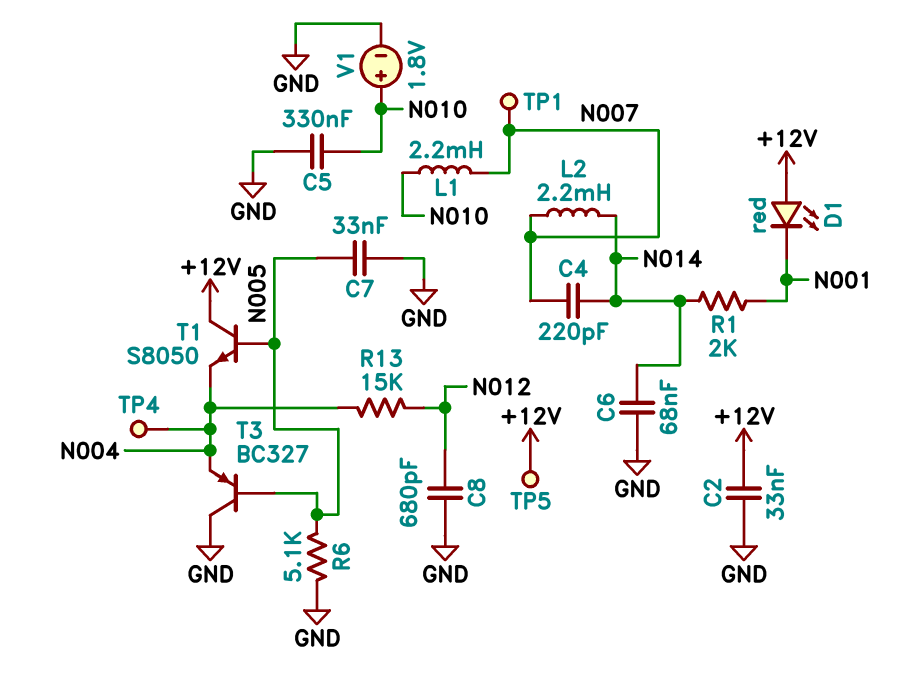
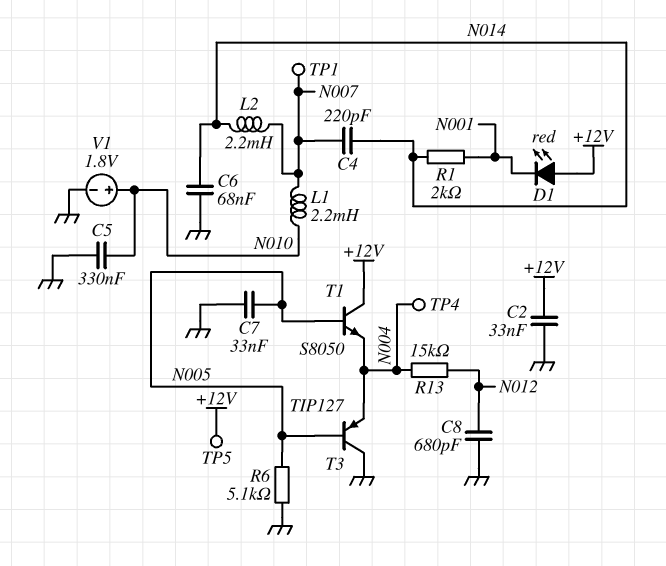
T3: PNP BC327 (B N005, C GND, E N004) -> PNP TIP127 (B N005, C GND, E N004)

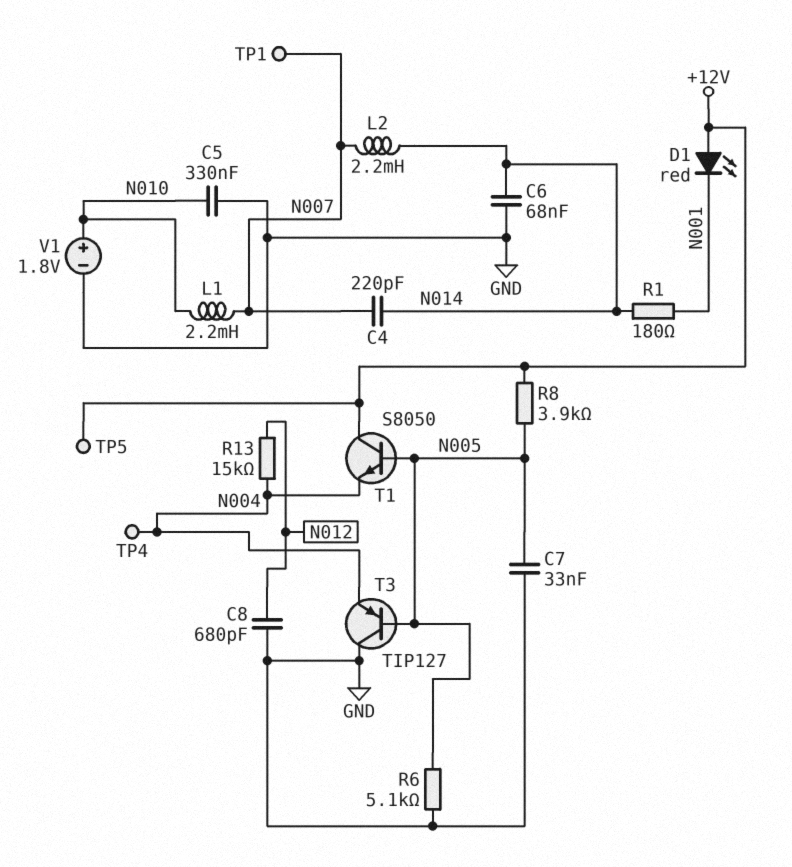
C2: 33nF (+12V, GND) -> none
R1: 2k (N001, N014) -> 180 (N001, N014)
R8: none -> 3.9k (+12V, N005)

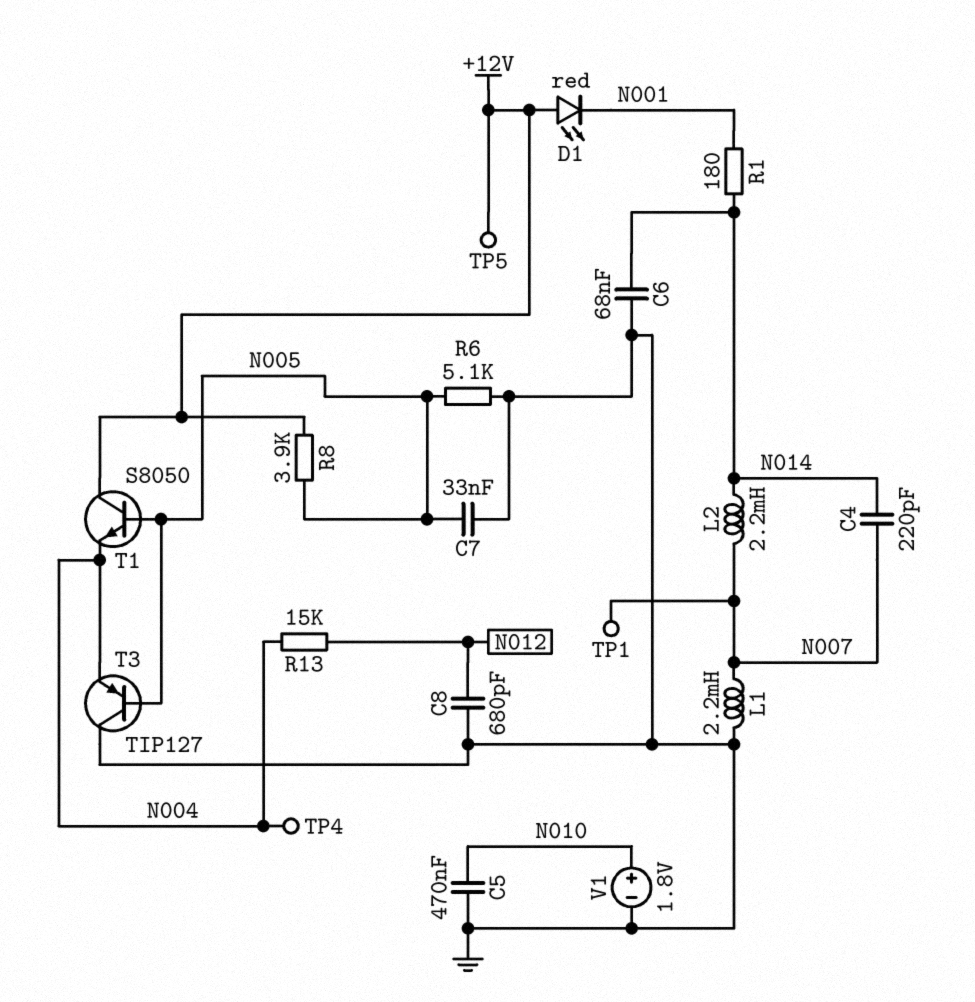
C5: 330nF (GND, N010) -> 470nF (GND, N010)
L1: 2.2mH (N007, N010) -> 2.2mH (GND, N007)

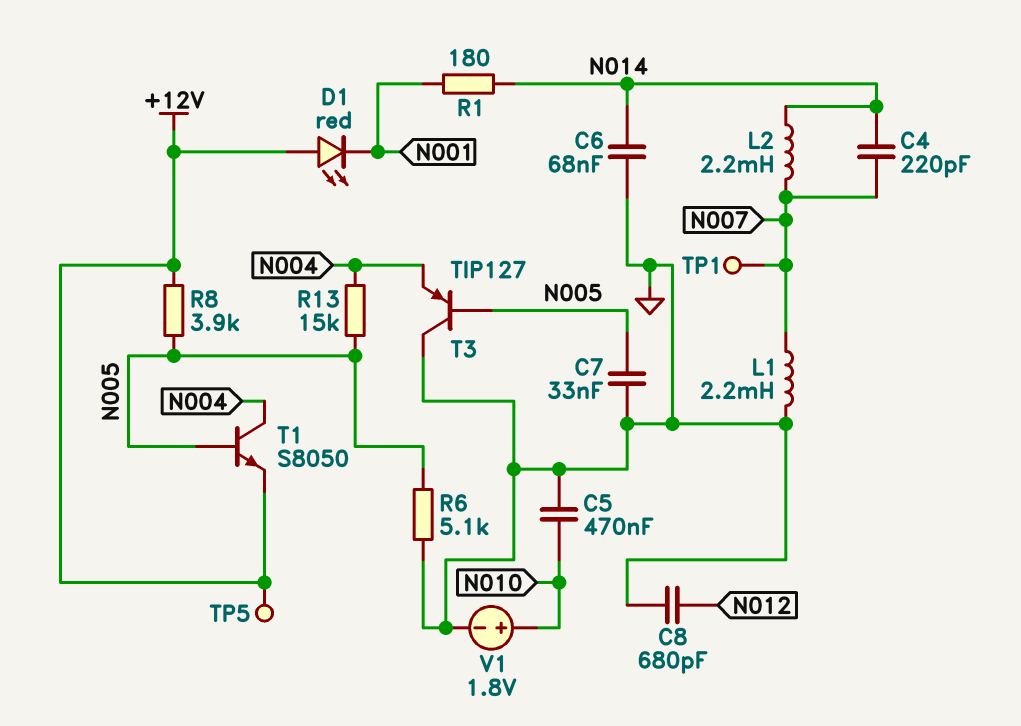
R13: 15k (N004, N012) -> 15k (N004, N005)
T1: NPN S8050 (B N005, C +12V, E N004) -> NPN S8050 (B N005, C N004, E +12V)
TP4: test point (N004) -> none

